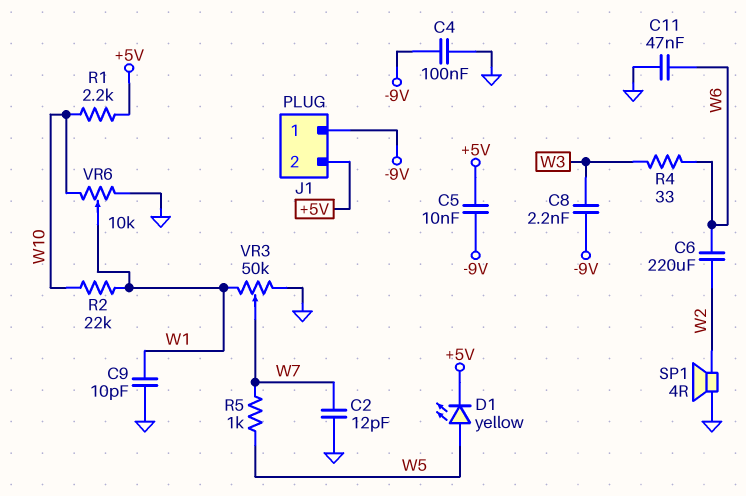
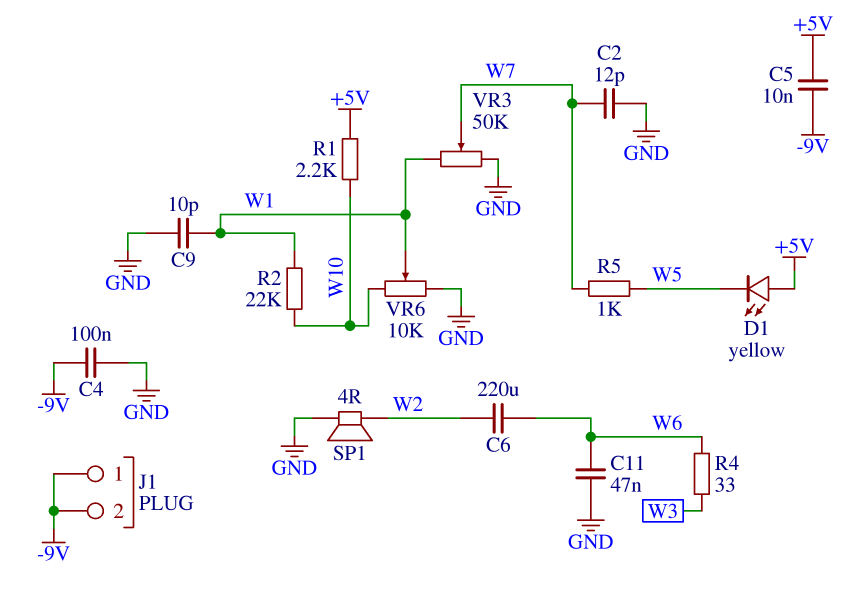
C8: 2.2nF (-9V, W3) -> none
D1: LED yellow (A W5, K +5V) -> LED yellow (A +5V, K W5)
J1 pin 2: +5V -> -9V

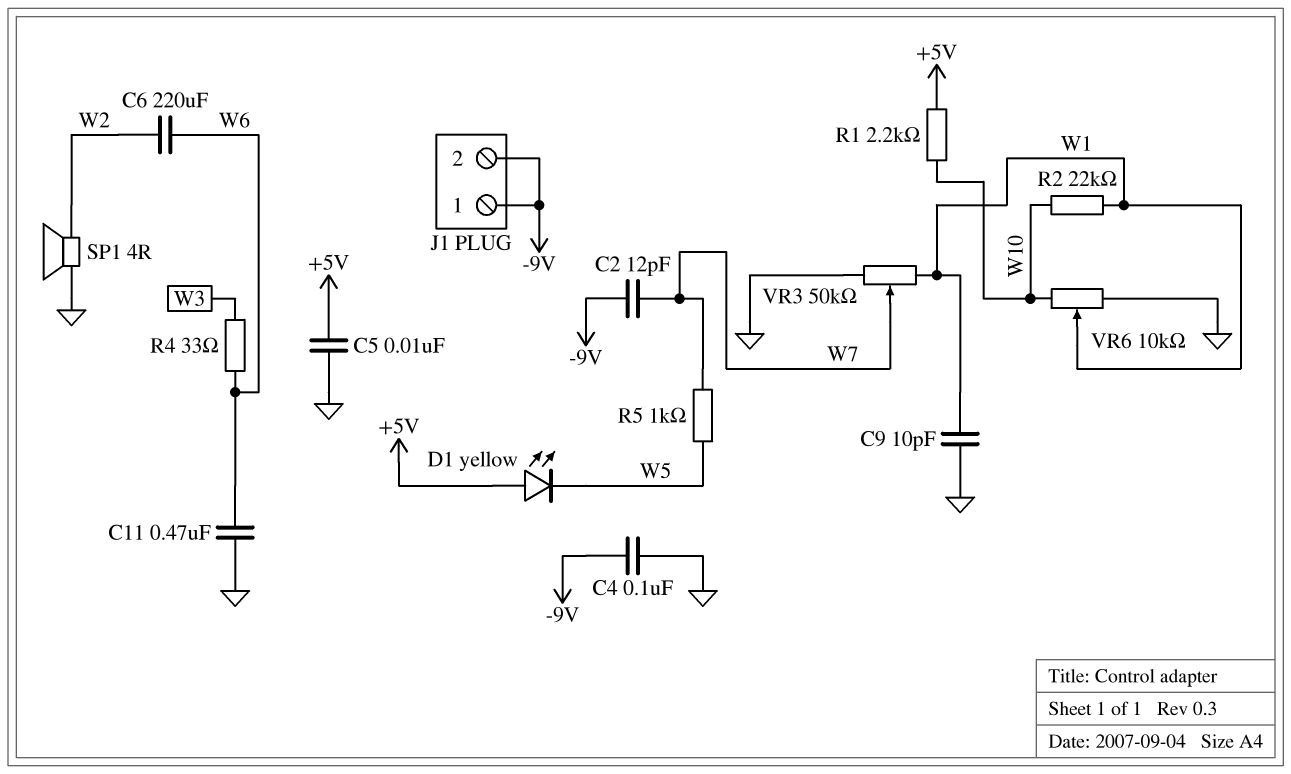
C2: 12pF (GND, W7) -> 12pF (-9V, W7)
C5: 10nF (+5V, -9V) -> 10nF (+5V, GND)
C11: 47nF (GND, W6) -> 470nF (GND, W6)

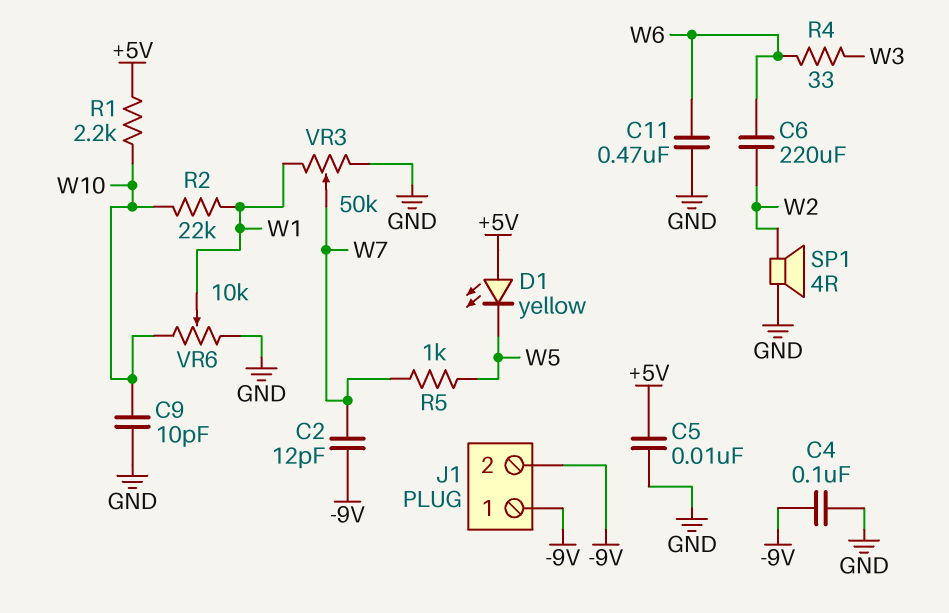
C9: 10pF (GND, W1) -> 10pF (GND, W10)

